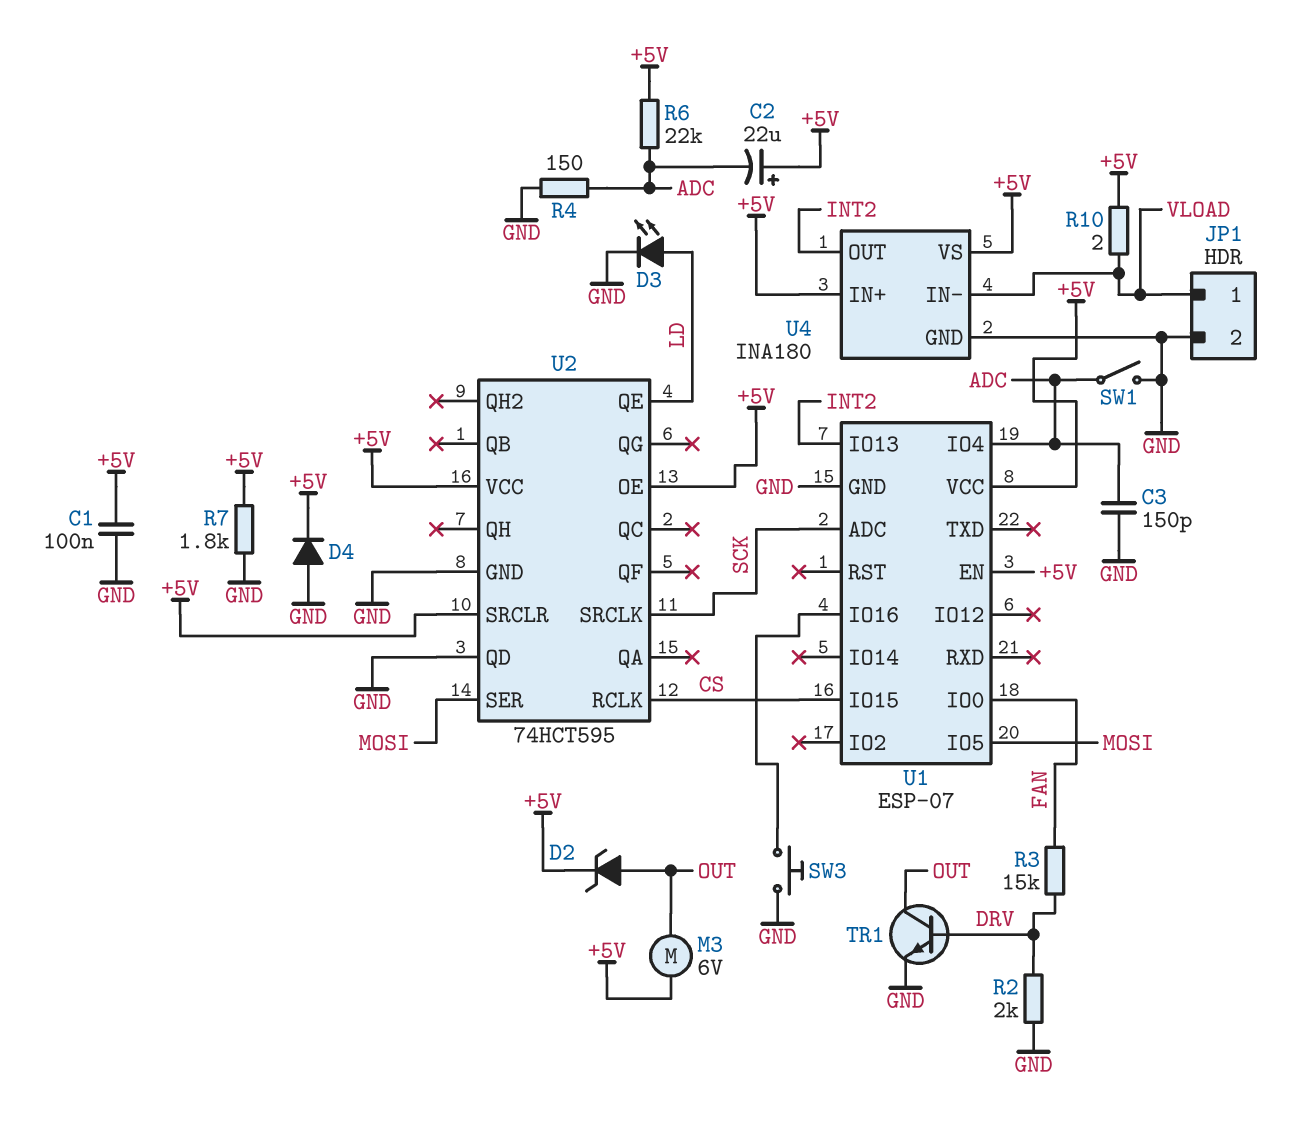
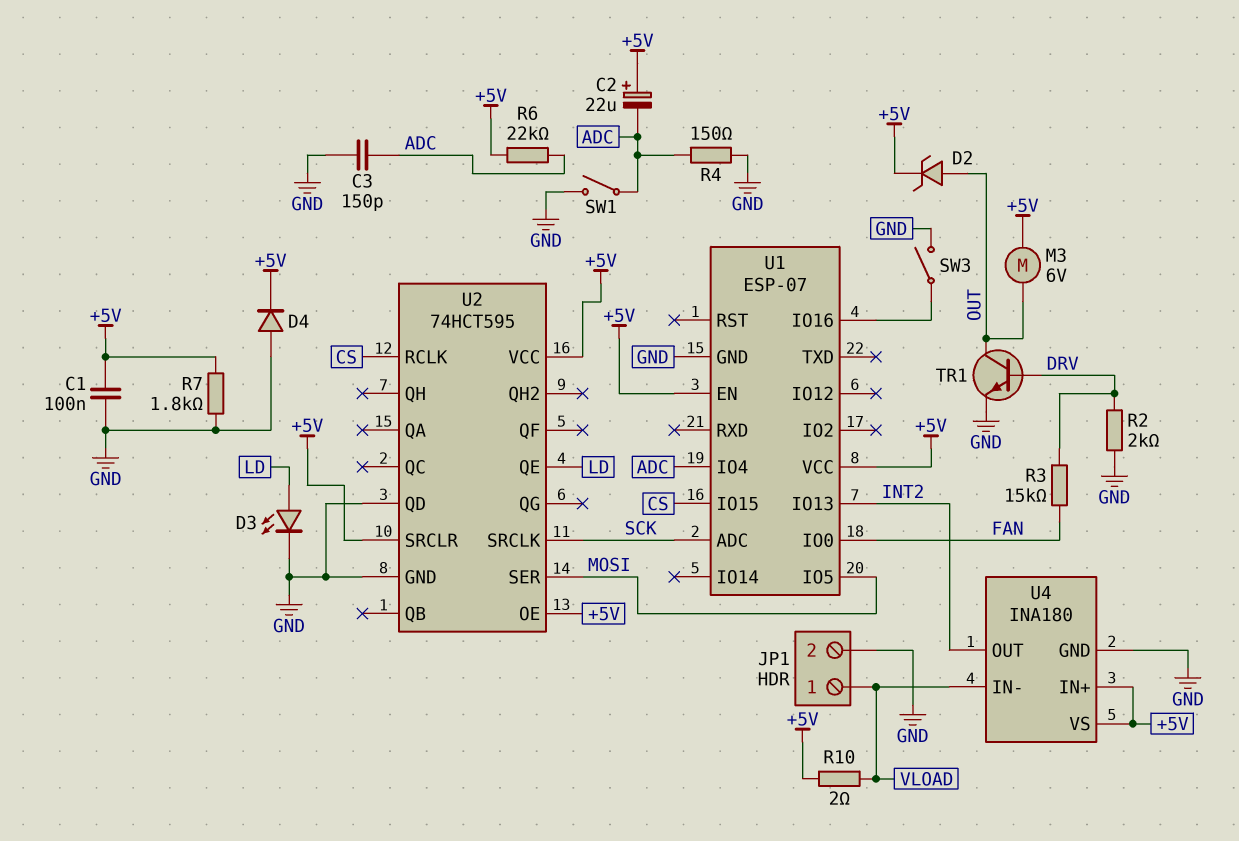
SW3: button (GND, U1/IO16) -> switch (GND, U1/IO16)

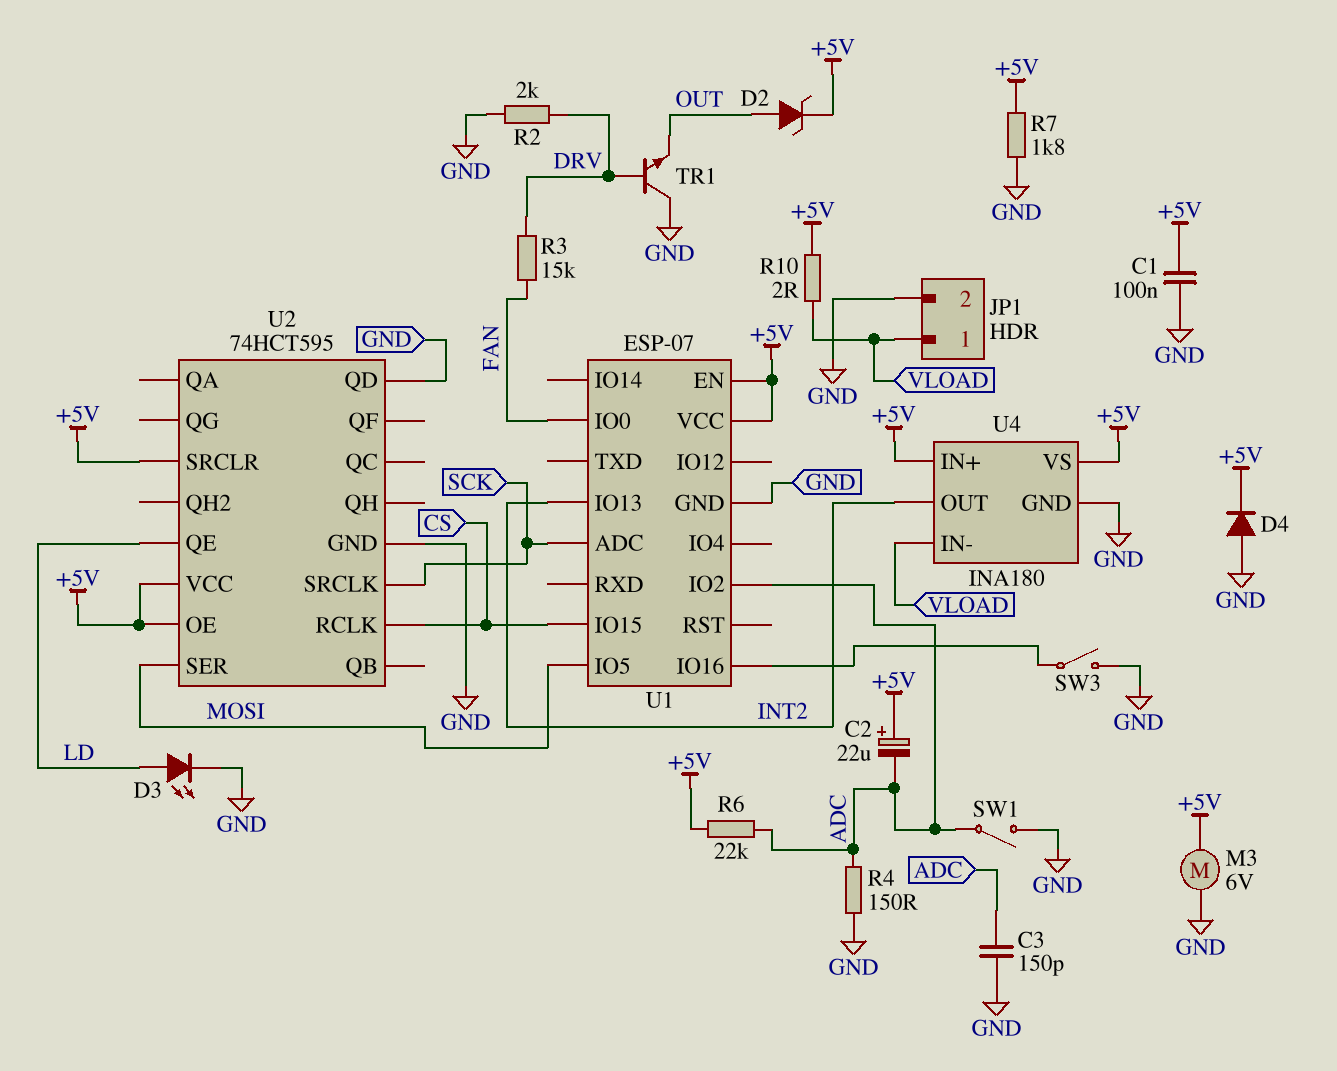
M3: motor 6V (+5V, OUT) -> motor 6V (+5V, GND)
TR1: NPN (B DRV, C OUT, E GND) -> NPN (B DRV, C GND, E OUT)
U1 pin IO2: none -> ADC
U1 pin IO4: ADC -> none

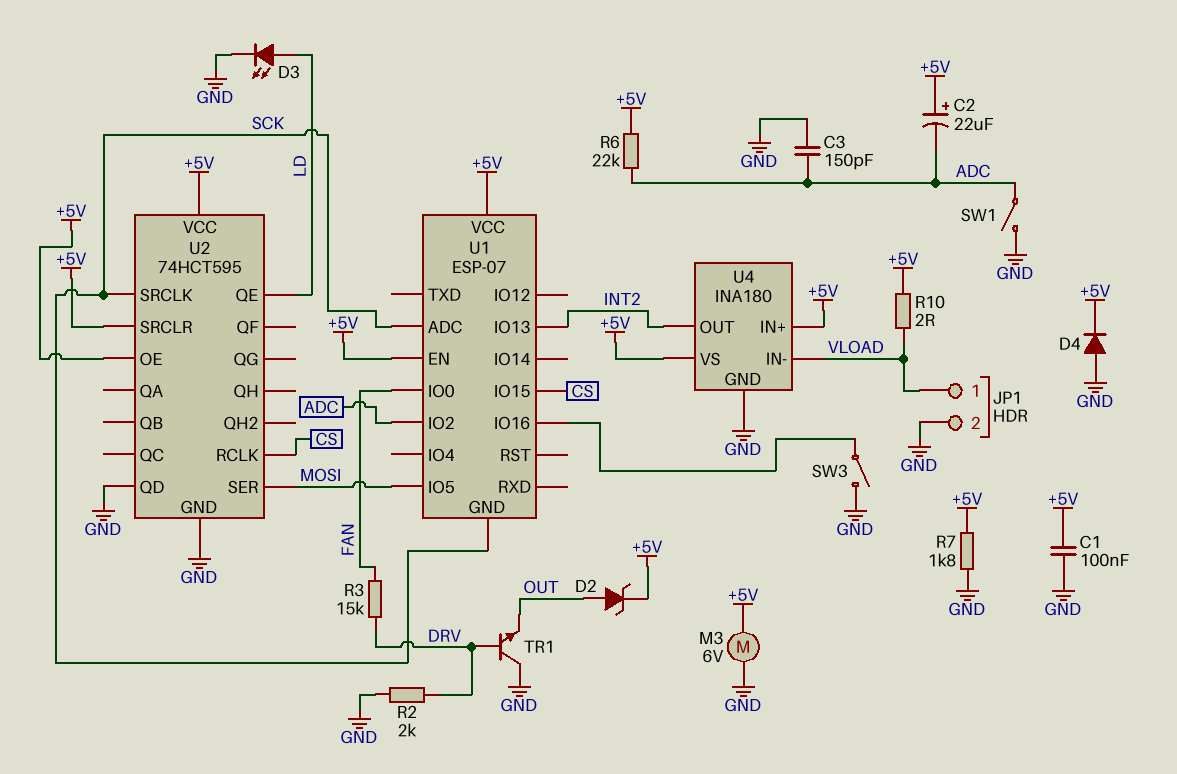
R4: 150 (ADC, GND) -> none
U1 pin GND: GND -> SCK

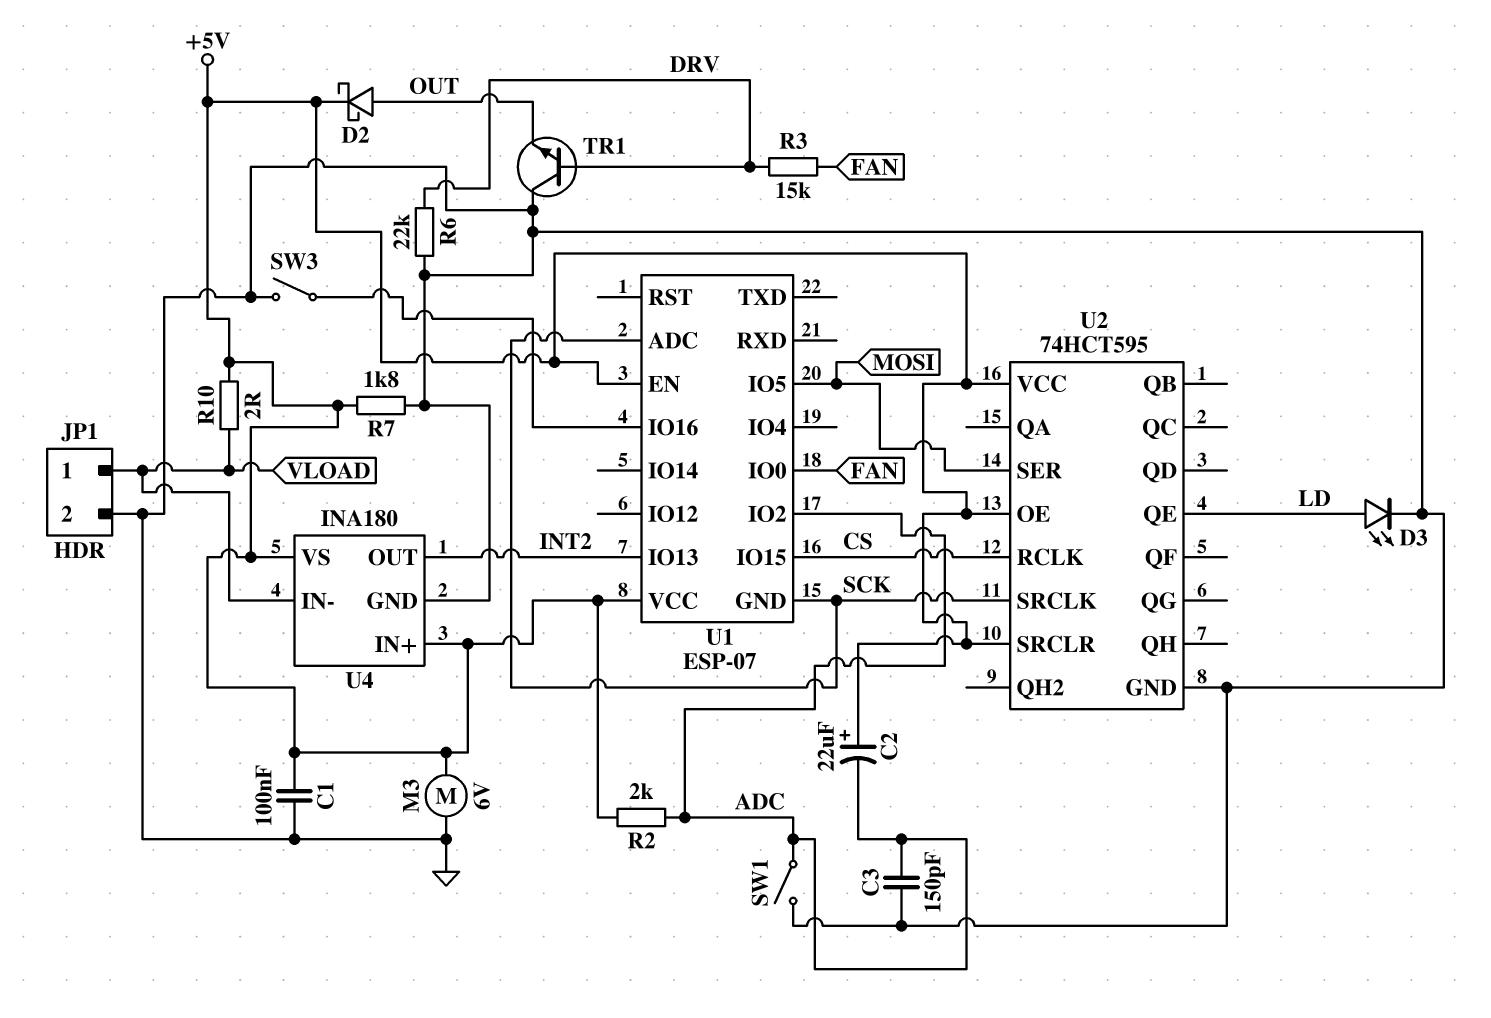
D2: zener (A OUT, K +5V) -> schottky (A OUT, K +5V)
D4: diode (A GND, K +5V) -> none
R2: 2k (DRV, GND) -> 2k (+5V, ADC)
R6: 22k (+5V, ADC) -> 22k (DRV, GND)
U2 pin QD: GND -> none

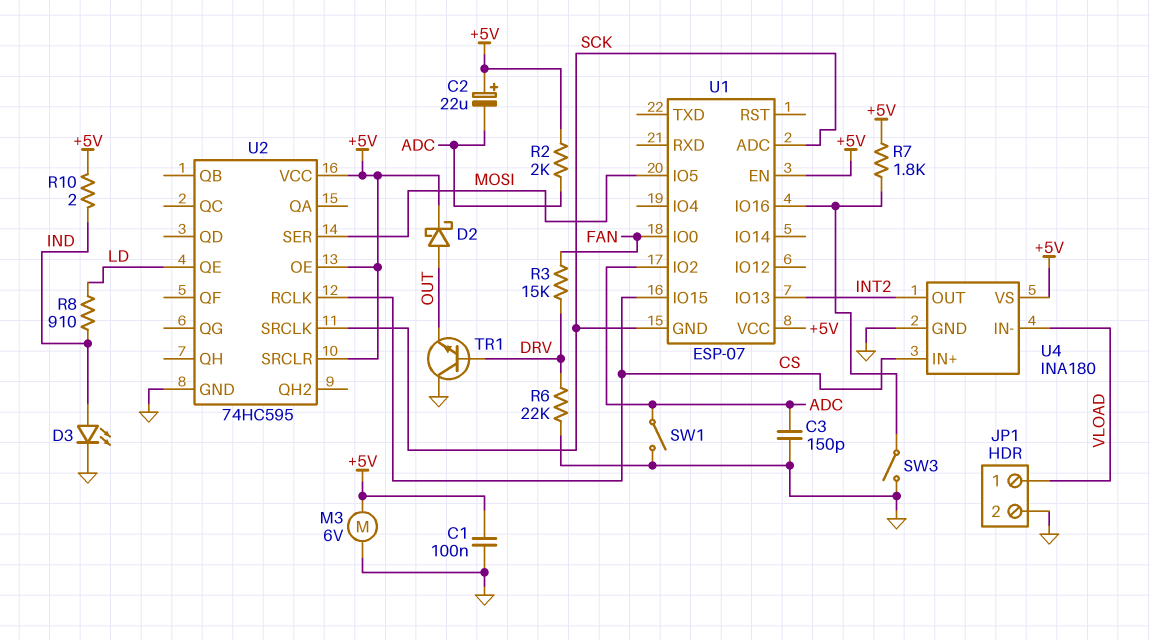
D3: LED (A LD, K GND) -> LED (A IND, K GND)
R7: 1.8k (+5V, GND) -> 1.8k (+5V, U1/IO16)
R8: none -> 910 (IND, LD)
R10: 2 (+5V, VLOAD) -> 2 (+5V, IND)
U2: 74HCT595 -> 74HC595
U4 pin IN+: +5V -> CS

